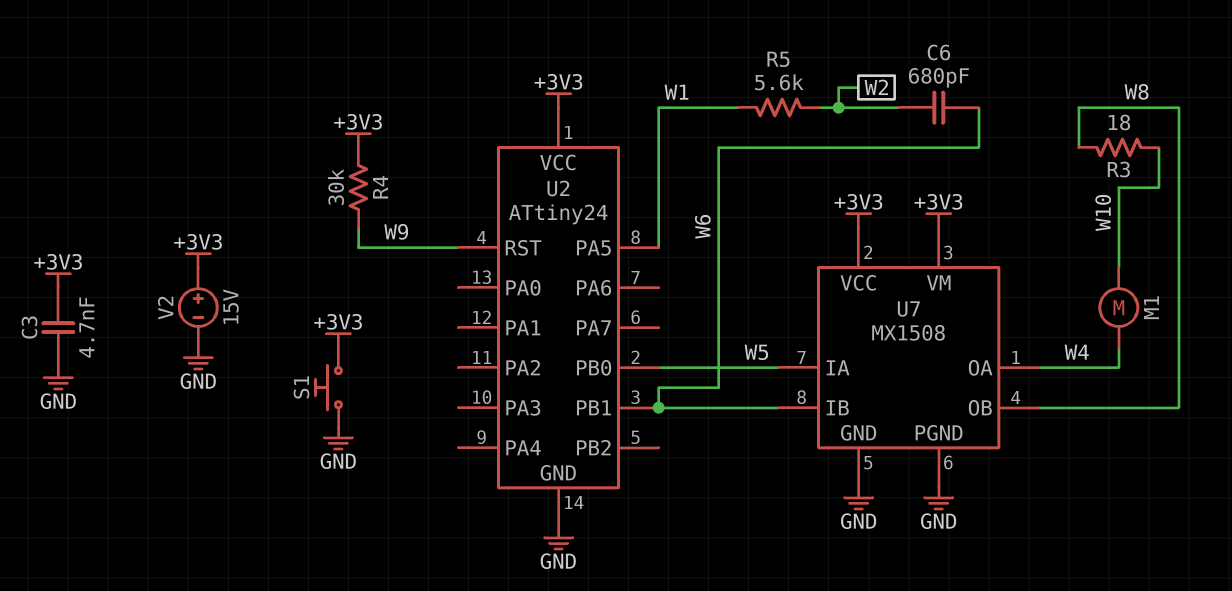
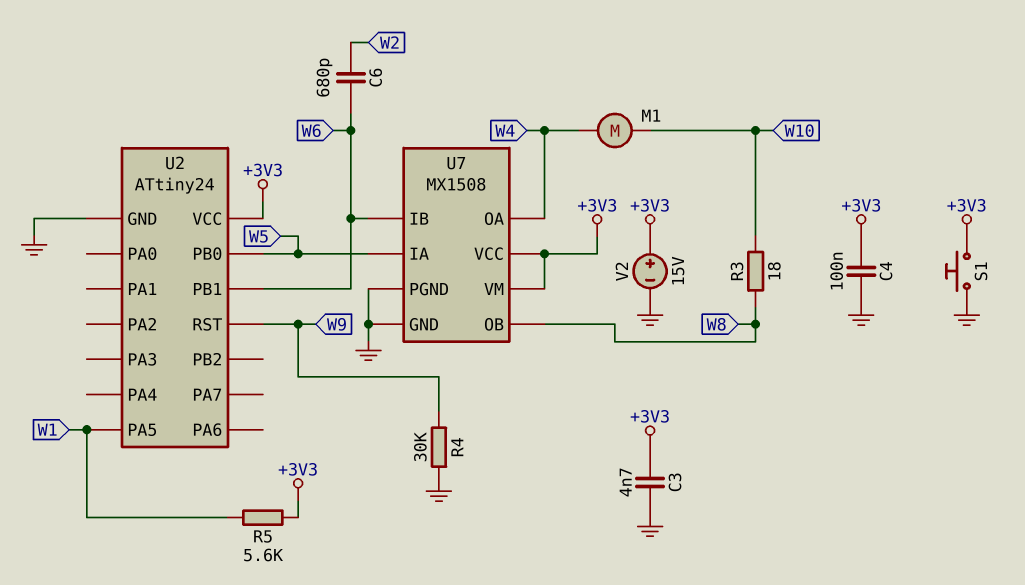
C4: none -> 100nF (+3V3, GND)
R4: 30k (+3V3, W9) -> 30k (GND, W9)
R5: 5.6k (W1, W2) -> 5.6k (+3V3, W1)

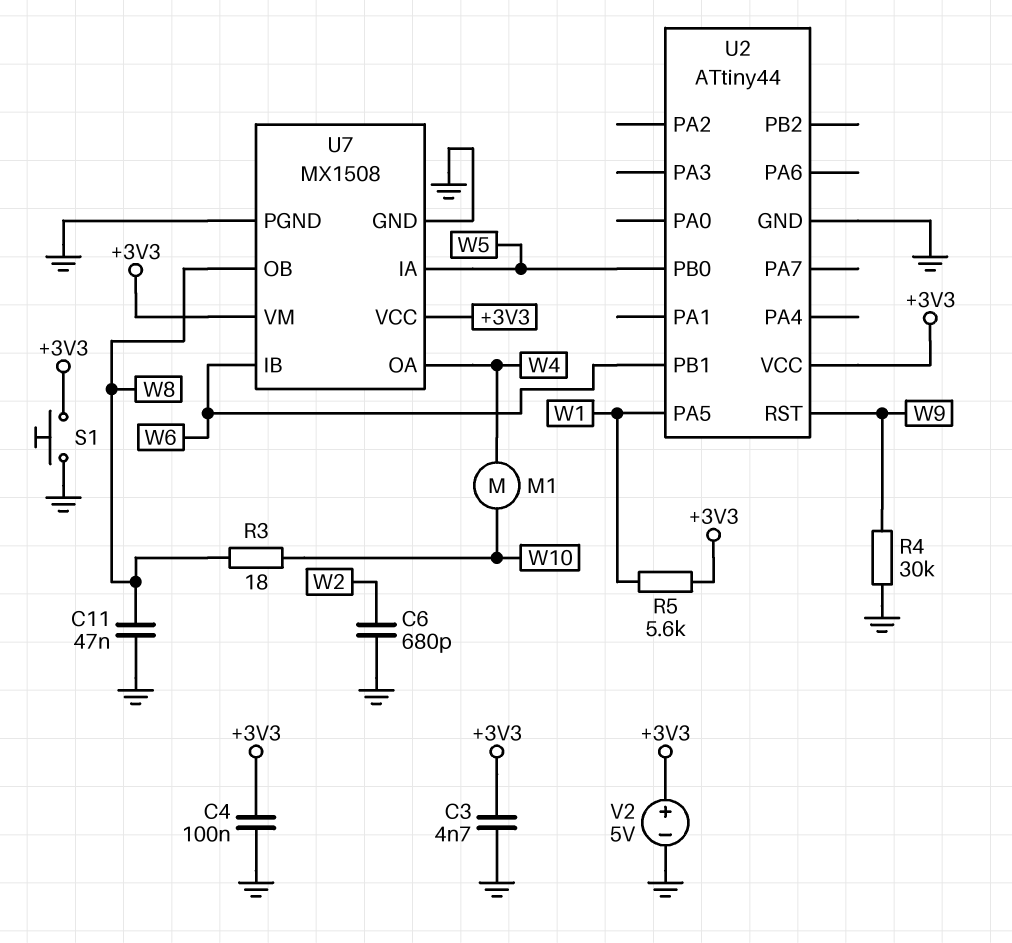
C6: 680pF (W2, W6) -> 680pF (GND, W2)
C11: none -> 47nF (GND, W8)
U2: ATtiny24 -> ATtiny44
V2: 15V (plus +3V3, minus GND) -> 5V (plus +3V3, minus GND)

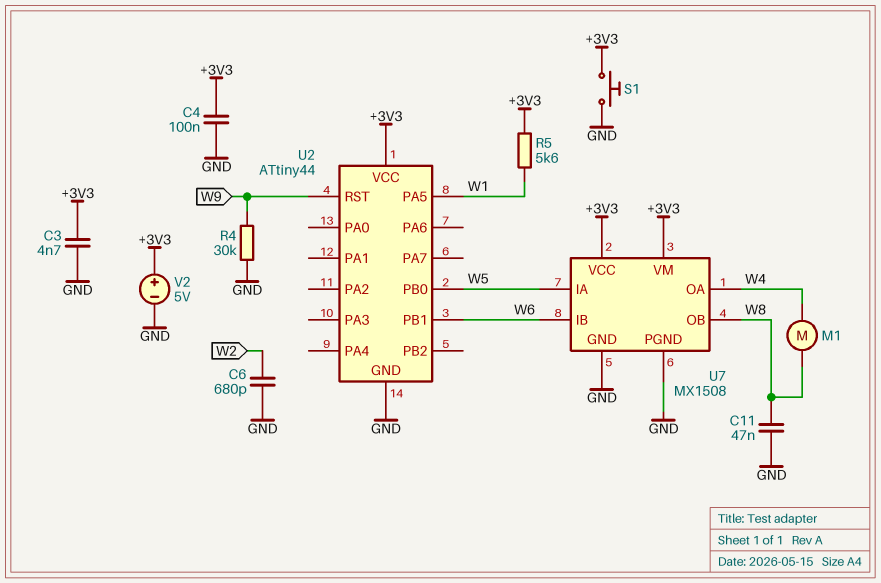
M1: motor (W4, W10) -> motor (W4, W8)
R3: 18 (W8, W10) -> none

